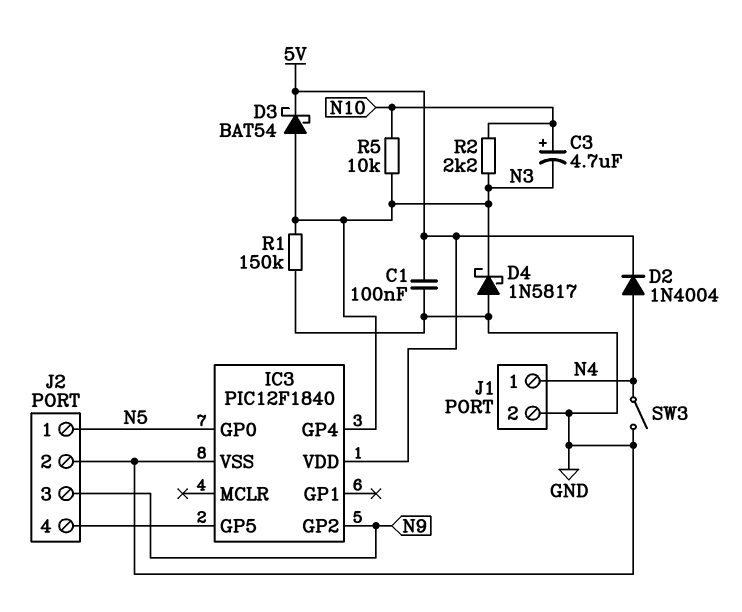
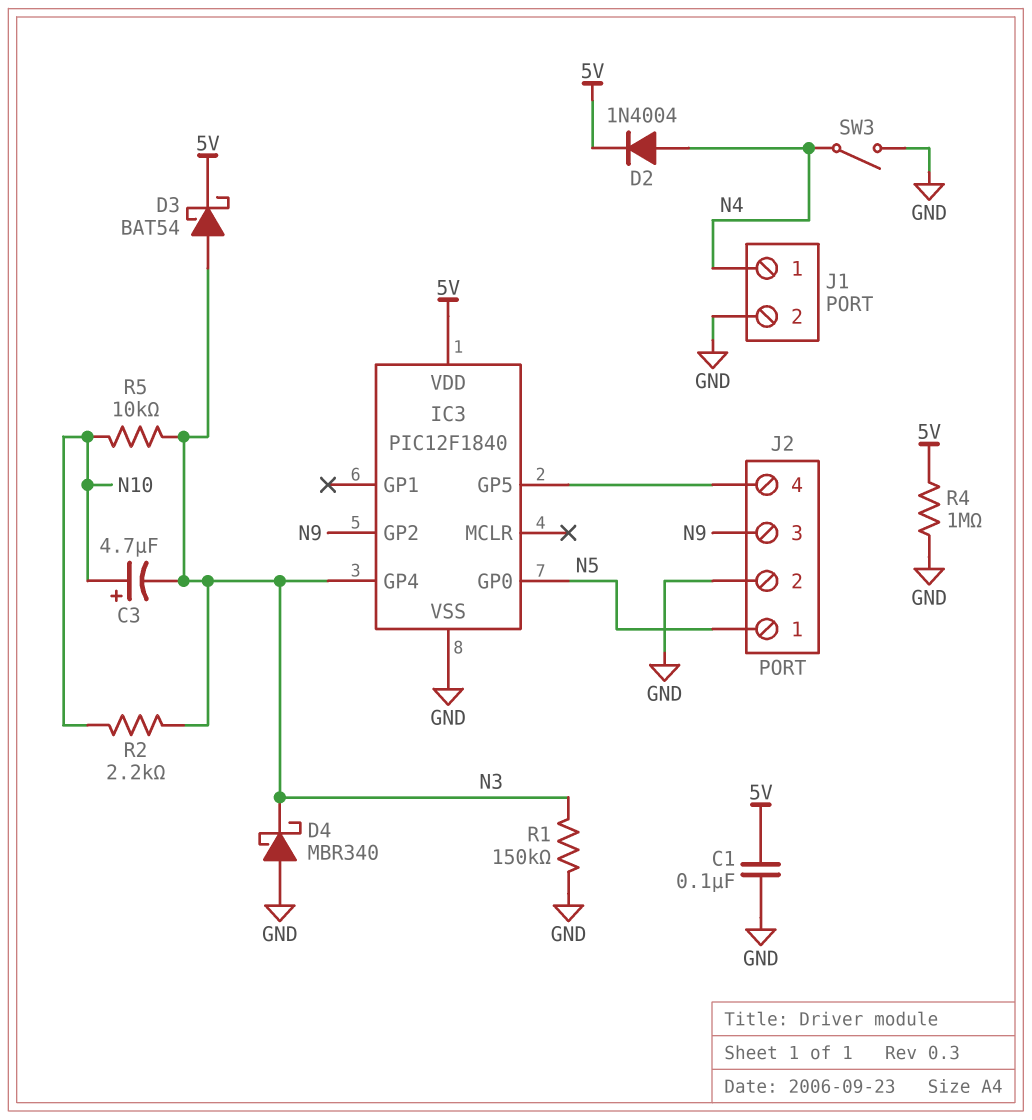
D4: schottky 1N5817 (A GND, K N3) -> schottky MBR340 (A GND, K N3)
R4: none -> 1M (5V, GND)

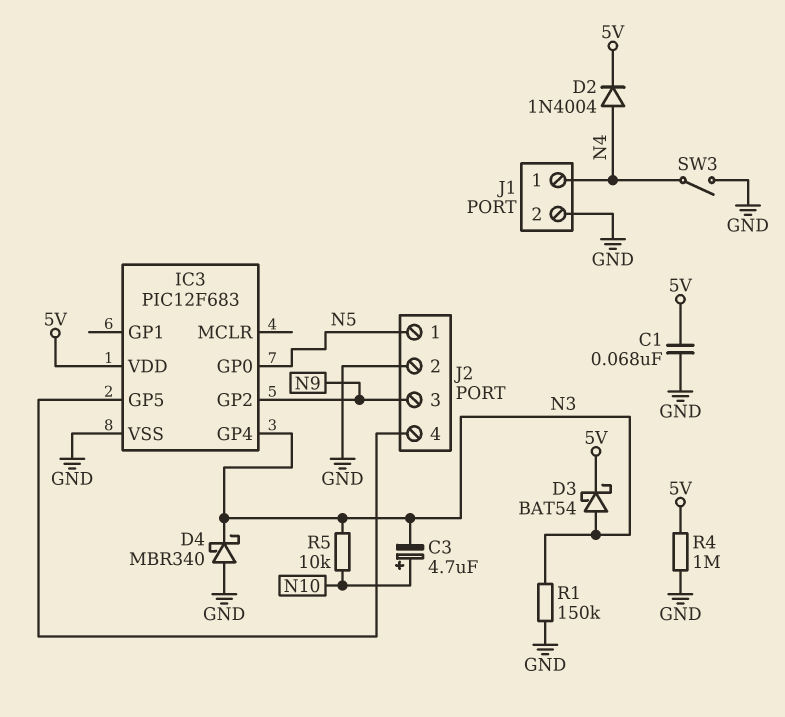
C1: 100nF (5V, GND) -> 68nF (5V, GND)
IC3: PIC12F1840 -> PIC12F683
R2: 2.2k (N3, N10) -> none

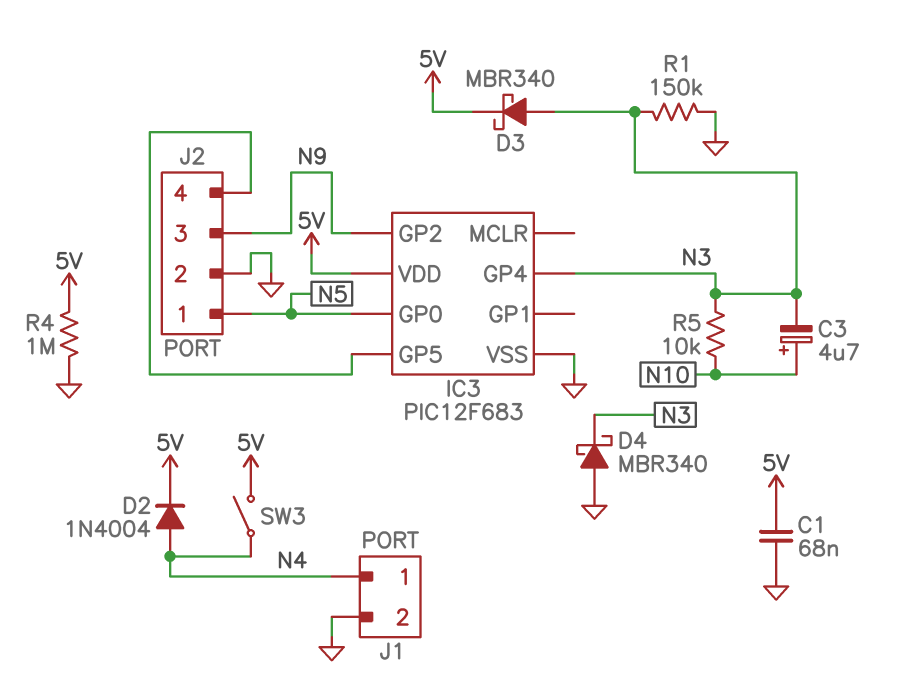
D3: schottky BAT54 (A N3, K 5V) -> schottky MBR340 (A N3, K 5V)
SW3: switch (GND, N4) -> switch (5V, N4)

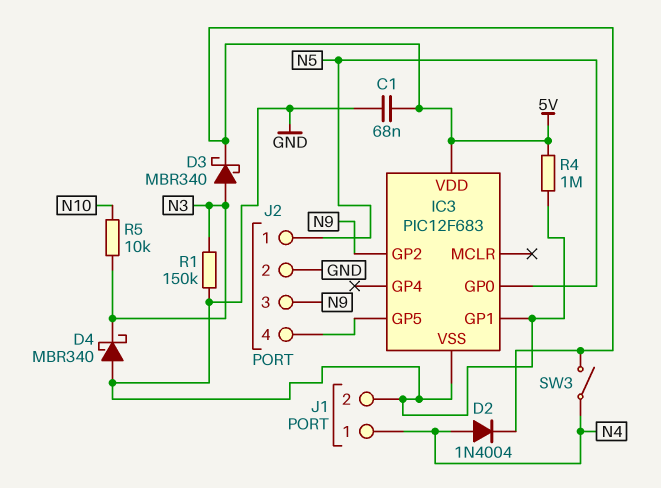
C3: 4.7uF (plus N10, minus N3) -> none
IC3 pin GP1: none -> GND
IC3 pin GP4: N3 -> none

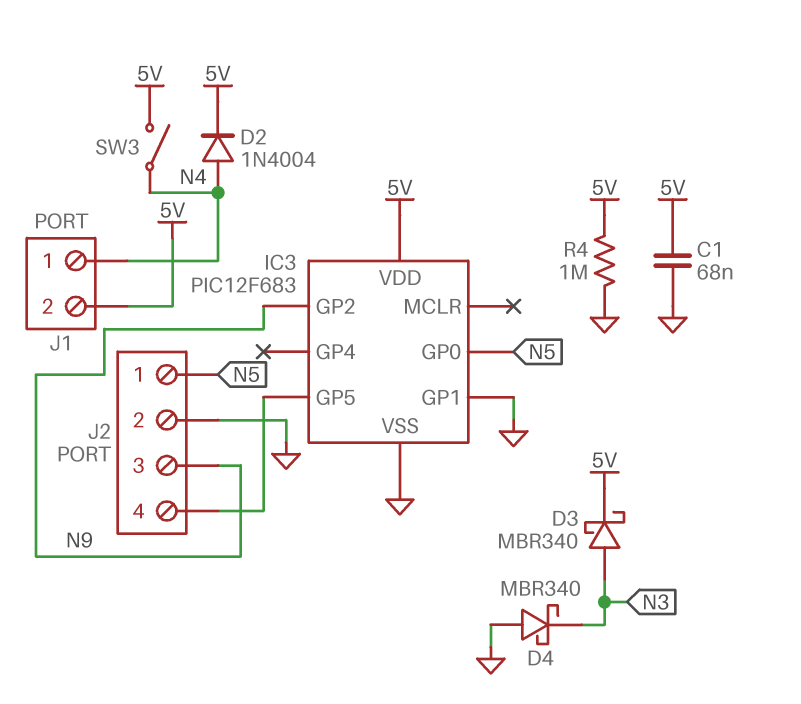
J1 pin 2: GND -> 5V
R1: 150k (GND, N3) -> none
R5: 10k (N3, N10) -> none

